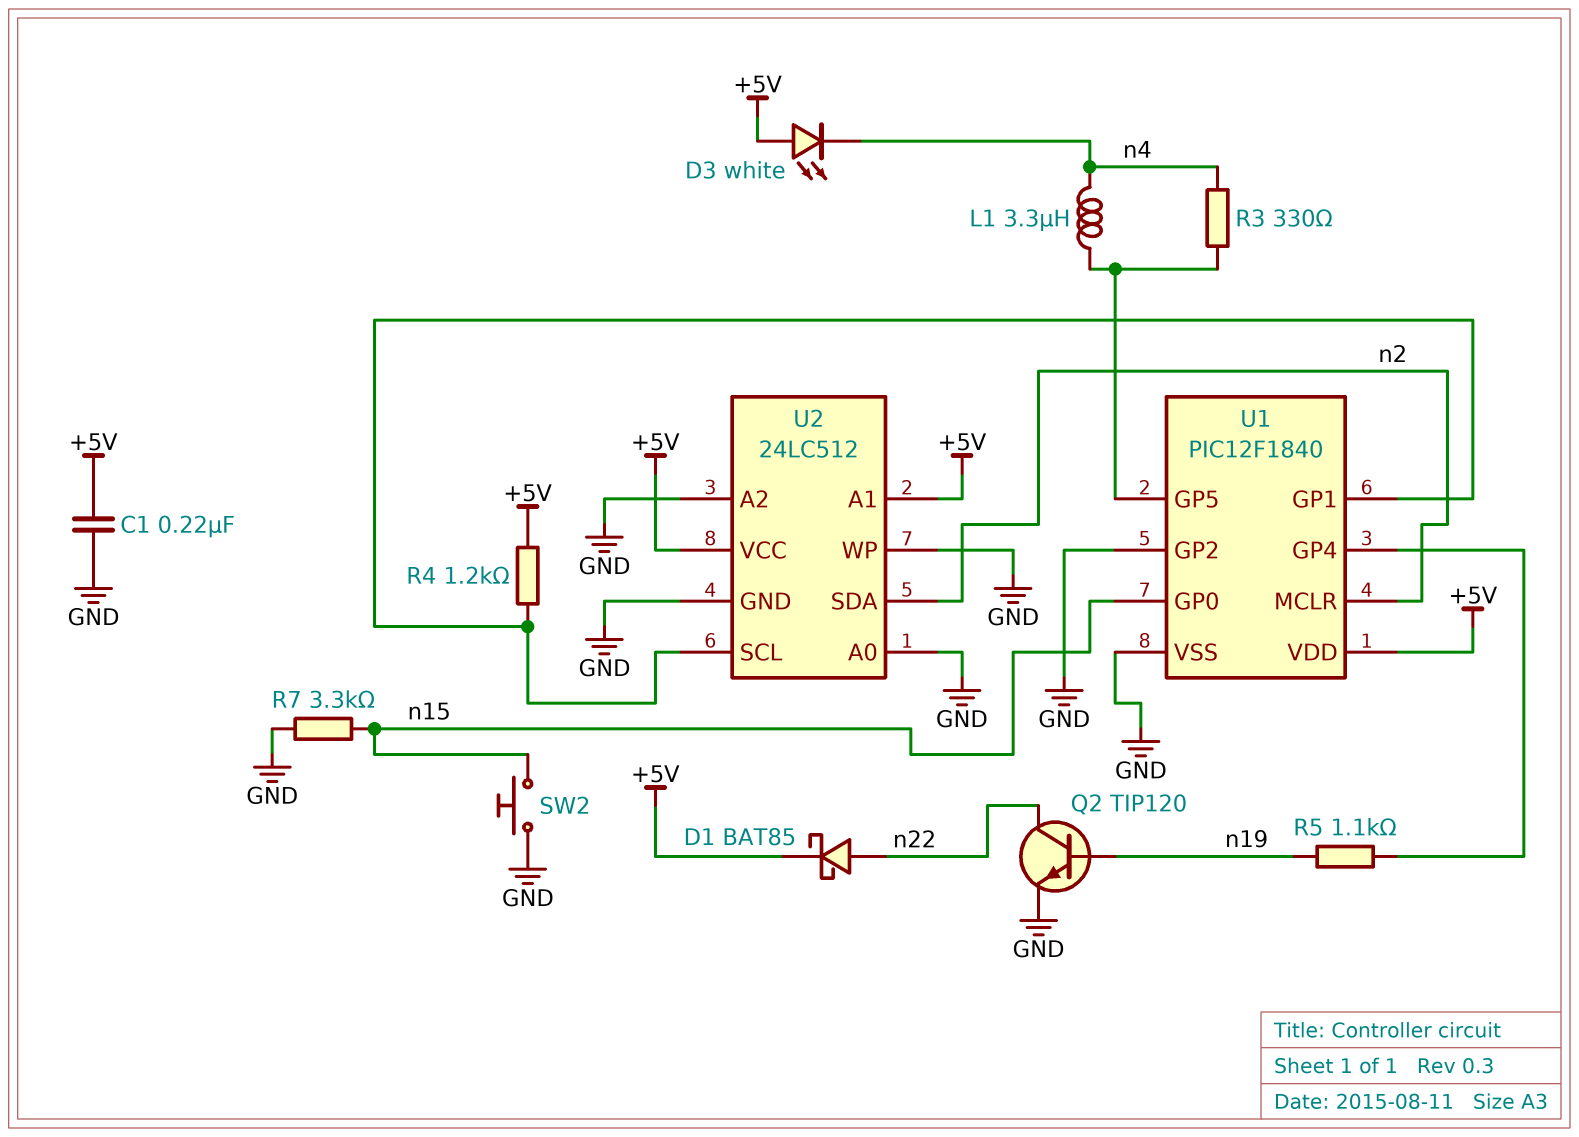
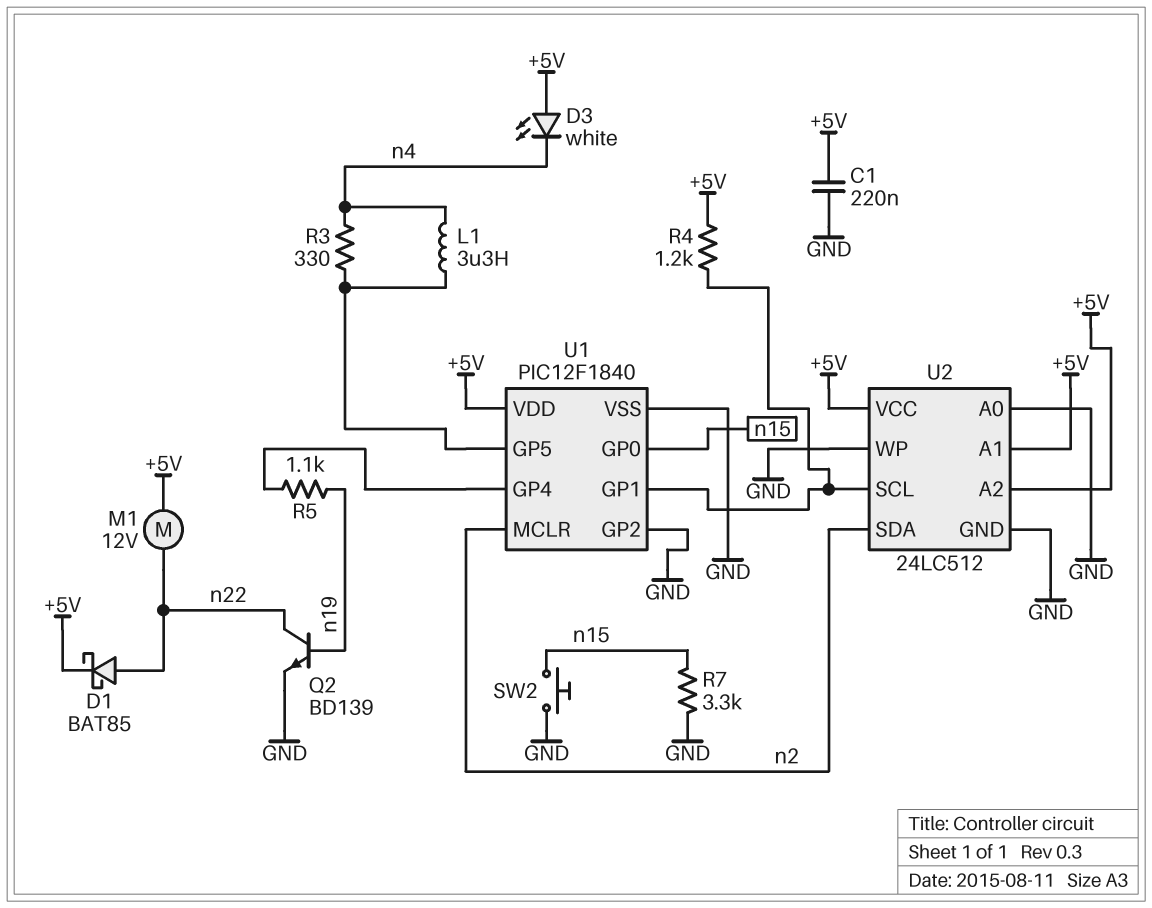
M1: none -> motor 12V (+5V, n22)
Q2: NPN TIP120 (B n19, C n22, E GND) -> NPN BD139 (B n19, C n22, E GND)
U2 pin A2: GND -> +5V

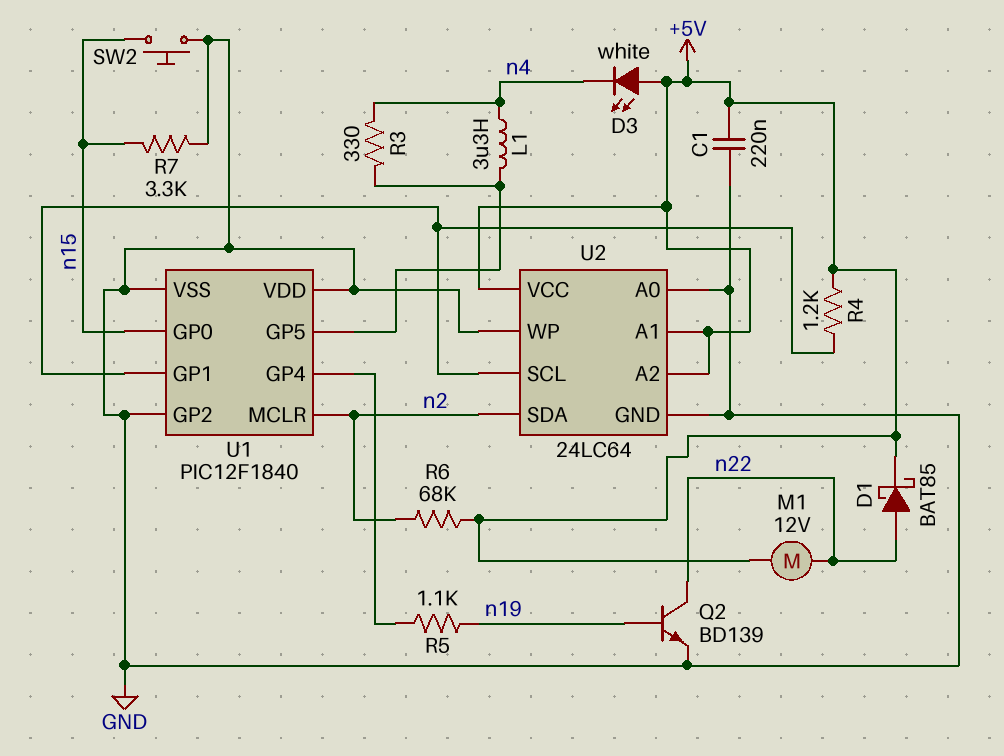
R6: none -> 68k (+5V, n2)
U1 pin VDD: +5V -> GND
U2: 24LC512 -> 24LC64

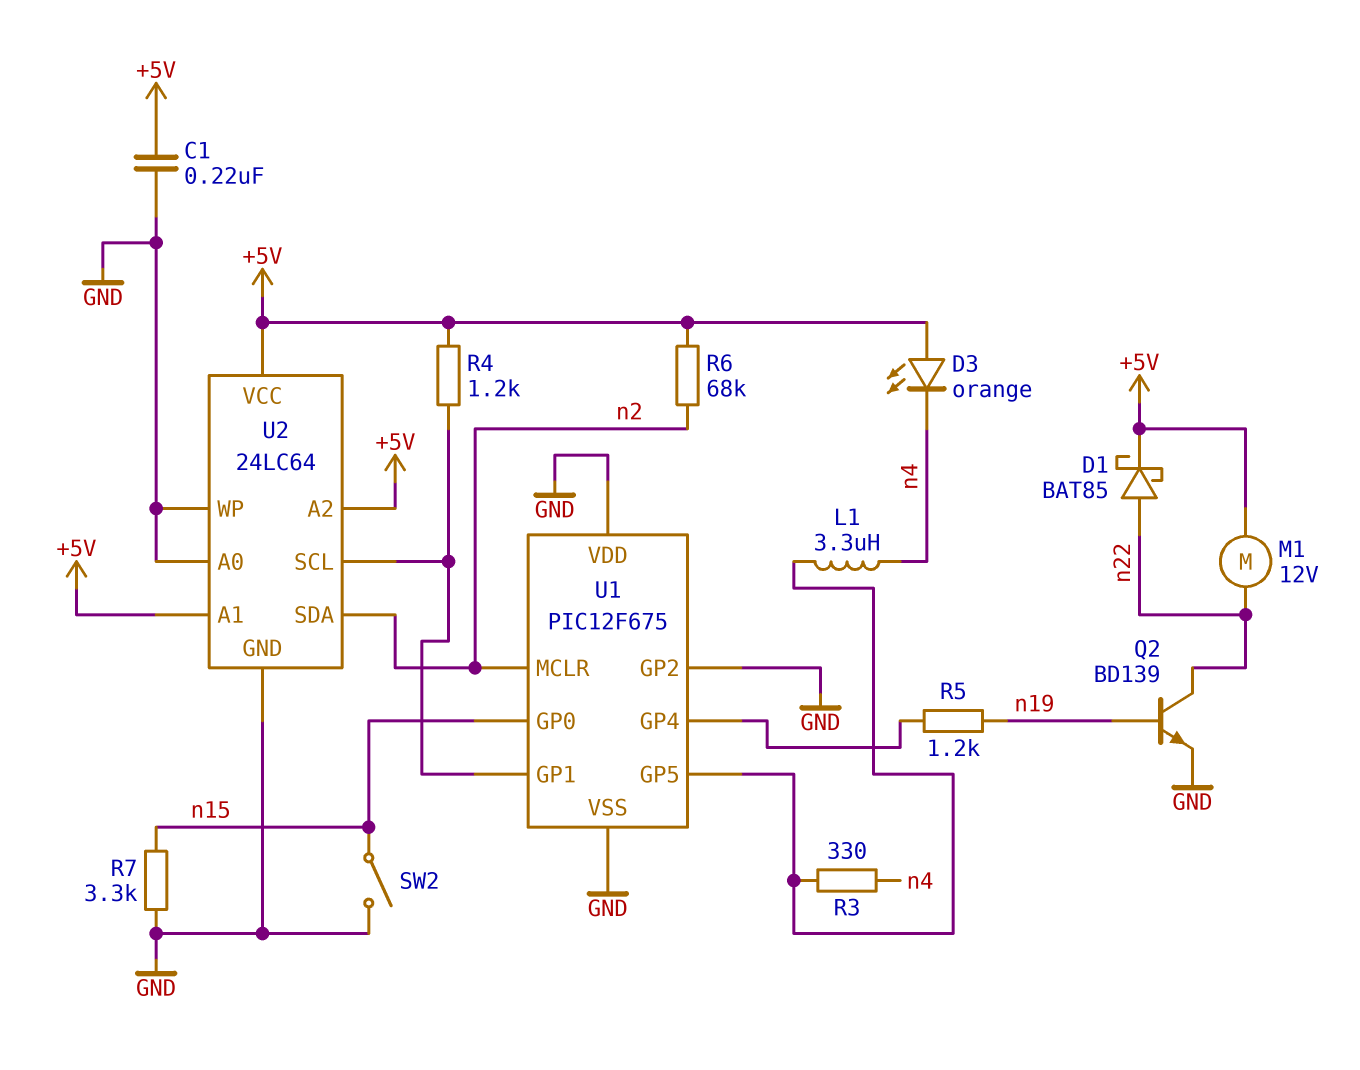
D3: LED white (A +5V, K n4) -> LED orange (A +5V, K n4)
R5: 1.1k (U1/GP4, n19) -> 1.2k (U1/GP4, n19)
SW2: button (GND, n15) -> switch (GND, n15)
U1: PIC12F1840 -> PIC12F675

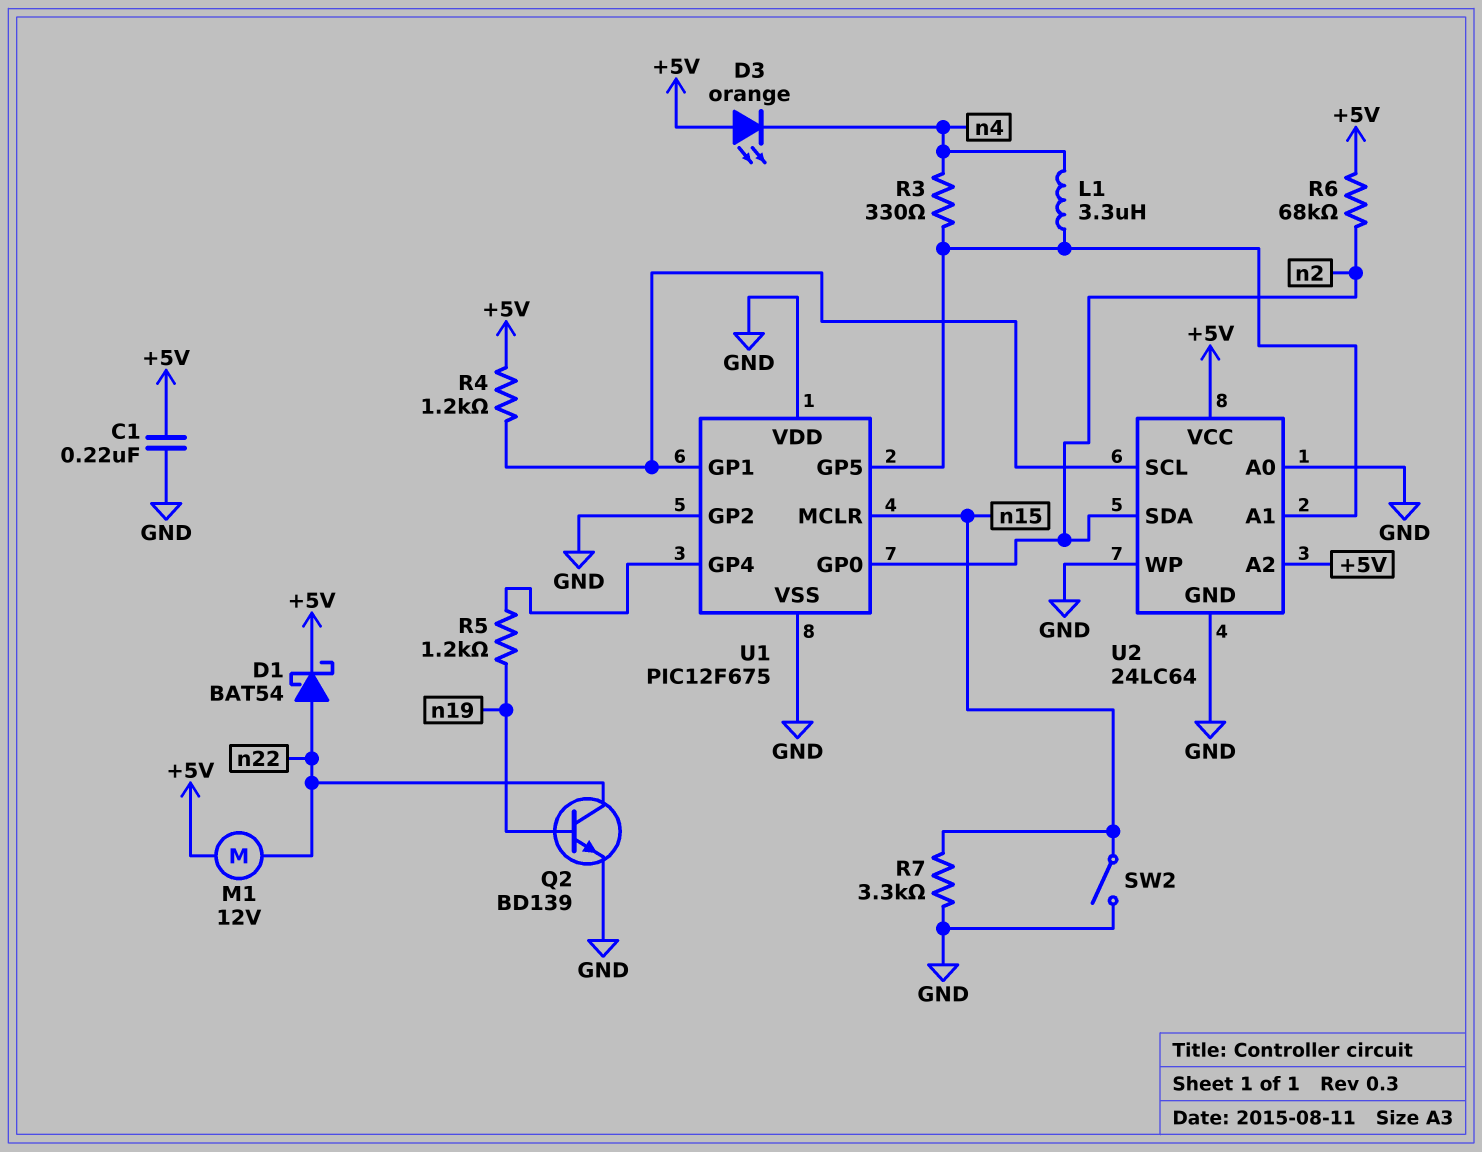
D1: schottky BAT85 (A n22, K +5V) -> schottky BAT54 (A n22, K +5V)
U1 pin GP0: n15 -> n2
U1 pin MCLR: n2 -> n15
U2 pin A1: +5V -> U1/GP5

